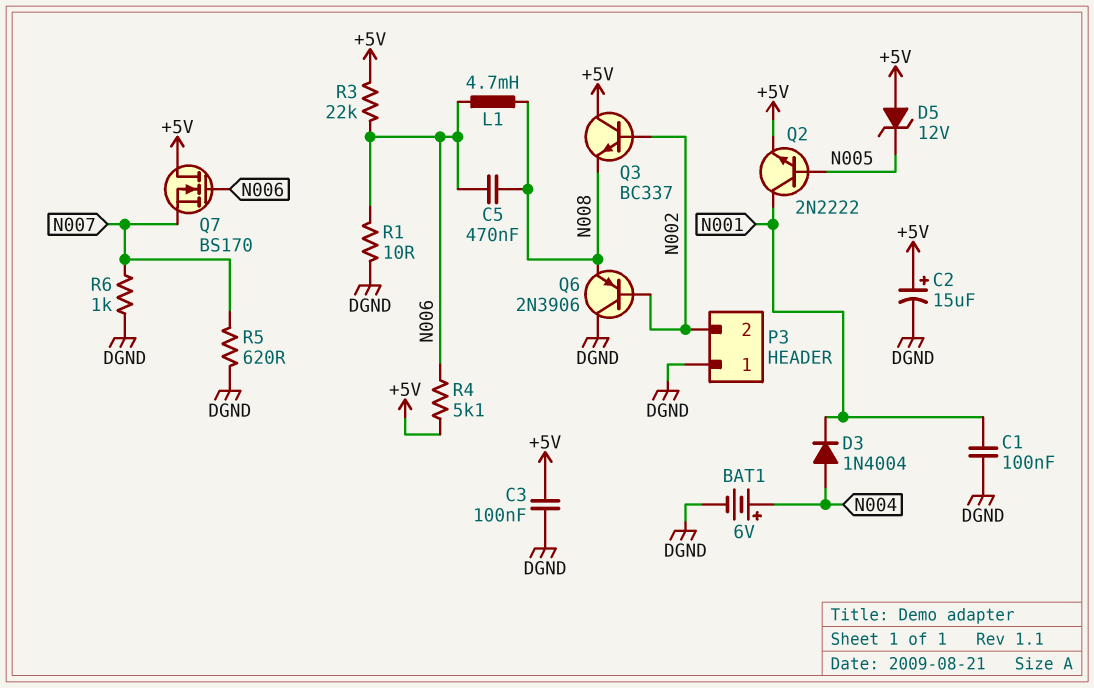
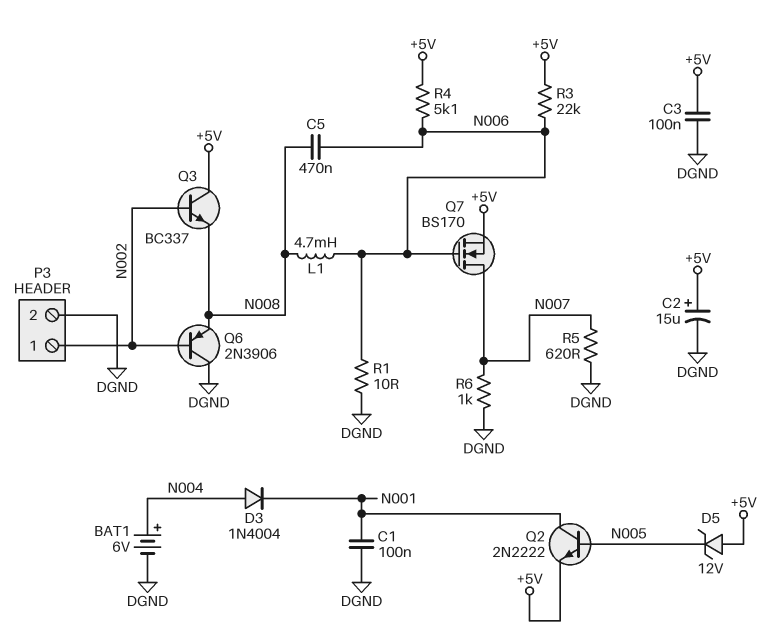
P3 pin 1: DGND -> N002
P3 pin 2: N002 -> DGND
Q7: NMOS BS170 (G N006, D +5V, S N007) -> NMOS BS170 (G N006, D N007, S +5V)

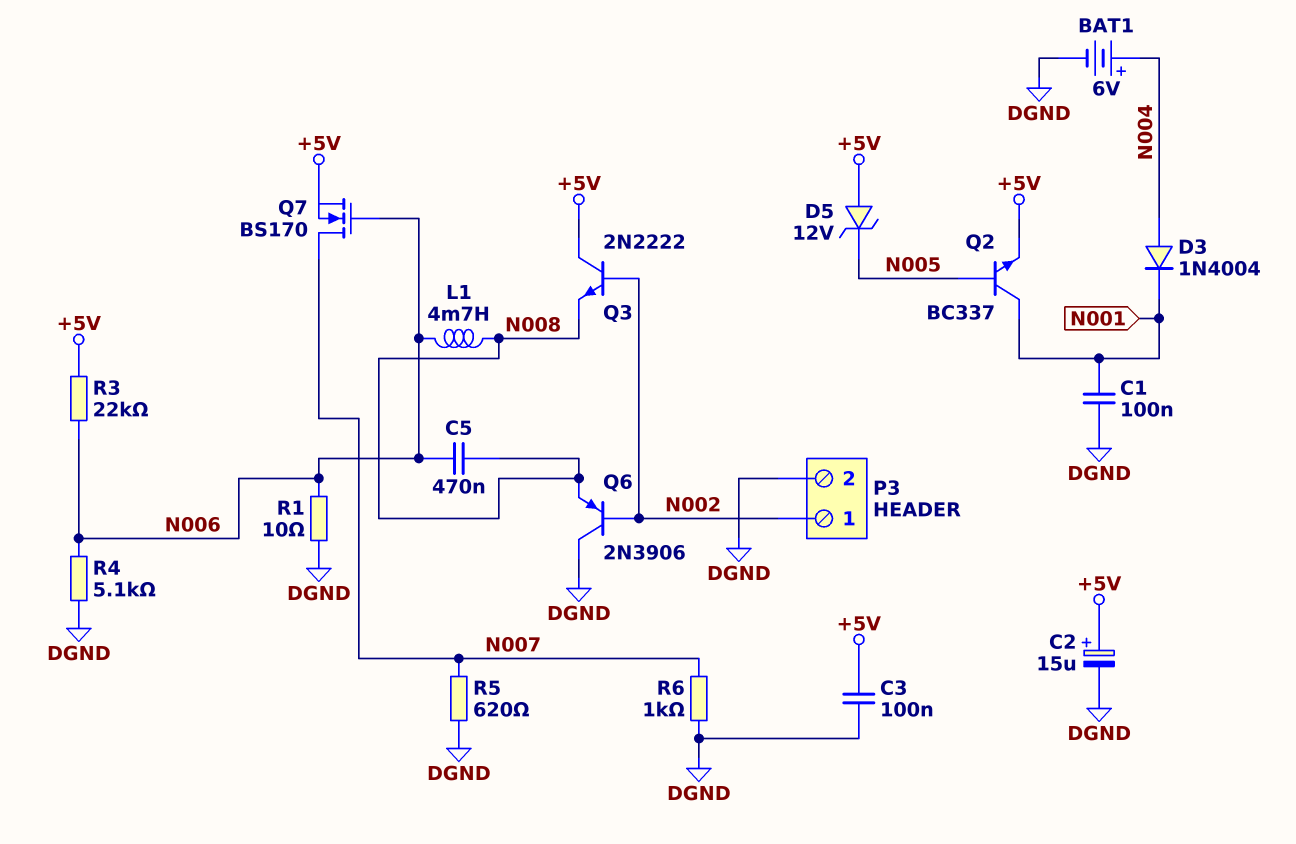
Q2: NPN 2N2222 (B N005, C N001, E +5V) -> NPN BC337 (B N005, C N001, E +5V)
Q3: NPN BC337 (B N002, C +5V, E N008) -> NPN 2N2222 (B N002, C +5V, E N008)
R4: 5.1k (+5V, N006) -> 5.1k (DGND, N006)

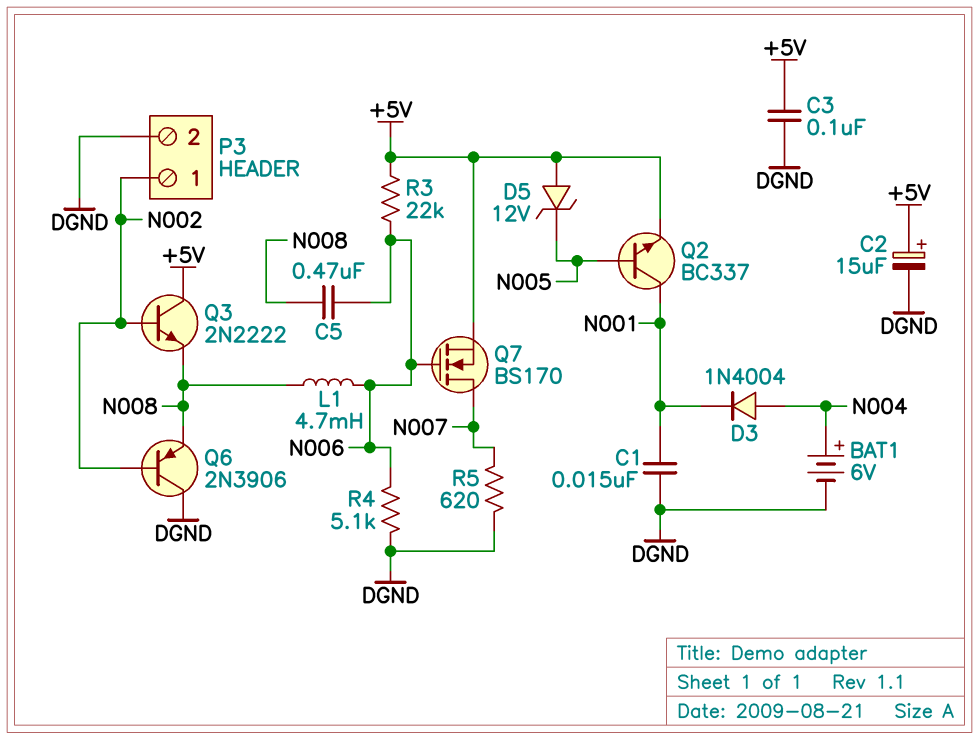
C1: 100nF (DGND, N001) -> 15nF (DGND, N001)
R1: 10 (DGND, N006) -> none
R6: 1k (DGND, N007) -> none

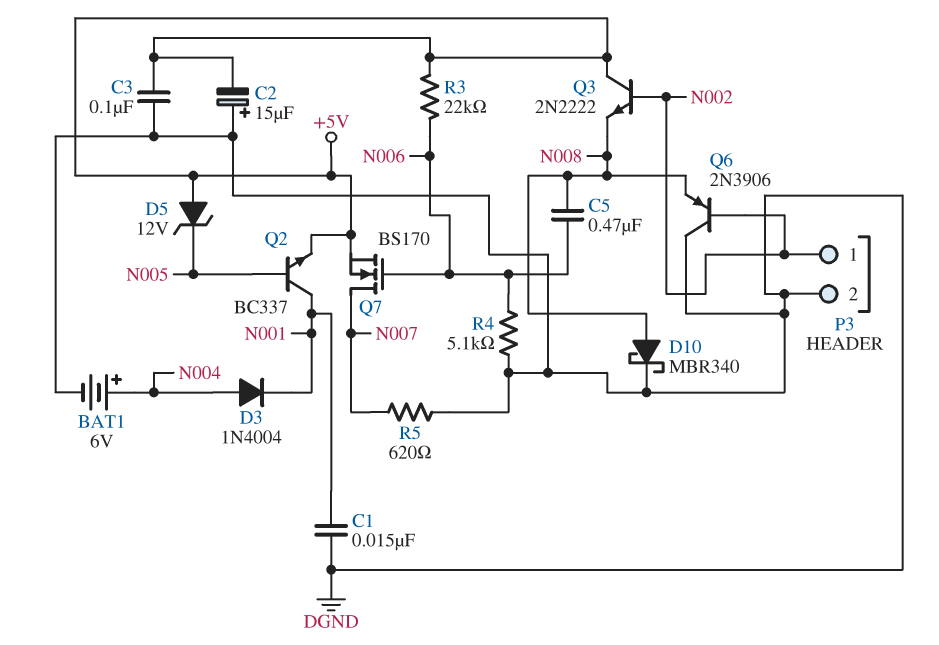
C2: 15uF (plus +5V, minus DGND) -> 15uF (plus DGND, minus +5V)
D10: none -> schottky MBR340 (A N008, K DGND)
L1: 4.7mH (N006, N008) -> none

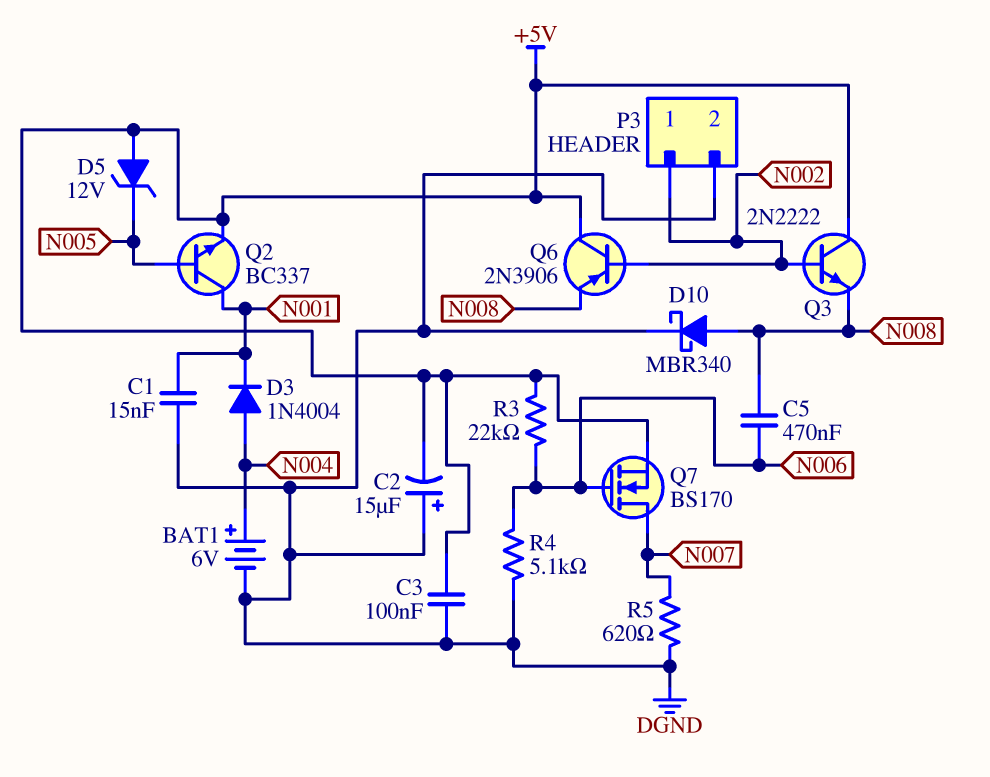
Q6: PNP 2N3906 (B N002, C DGND, E N008) -> PNP 2N3906 (B N002, C +5V, E N008)

